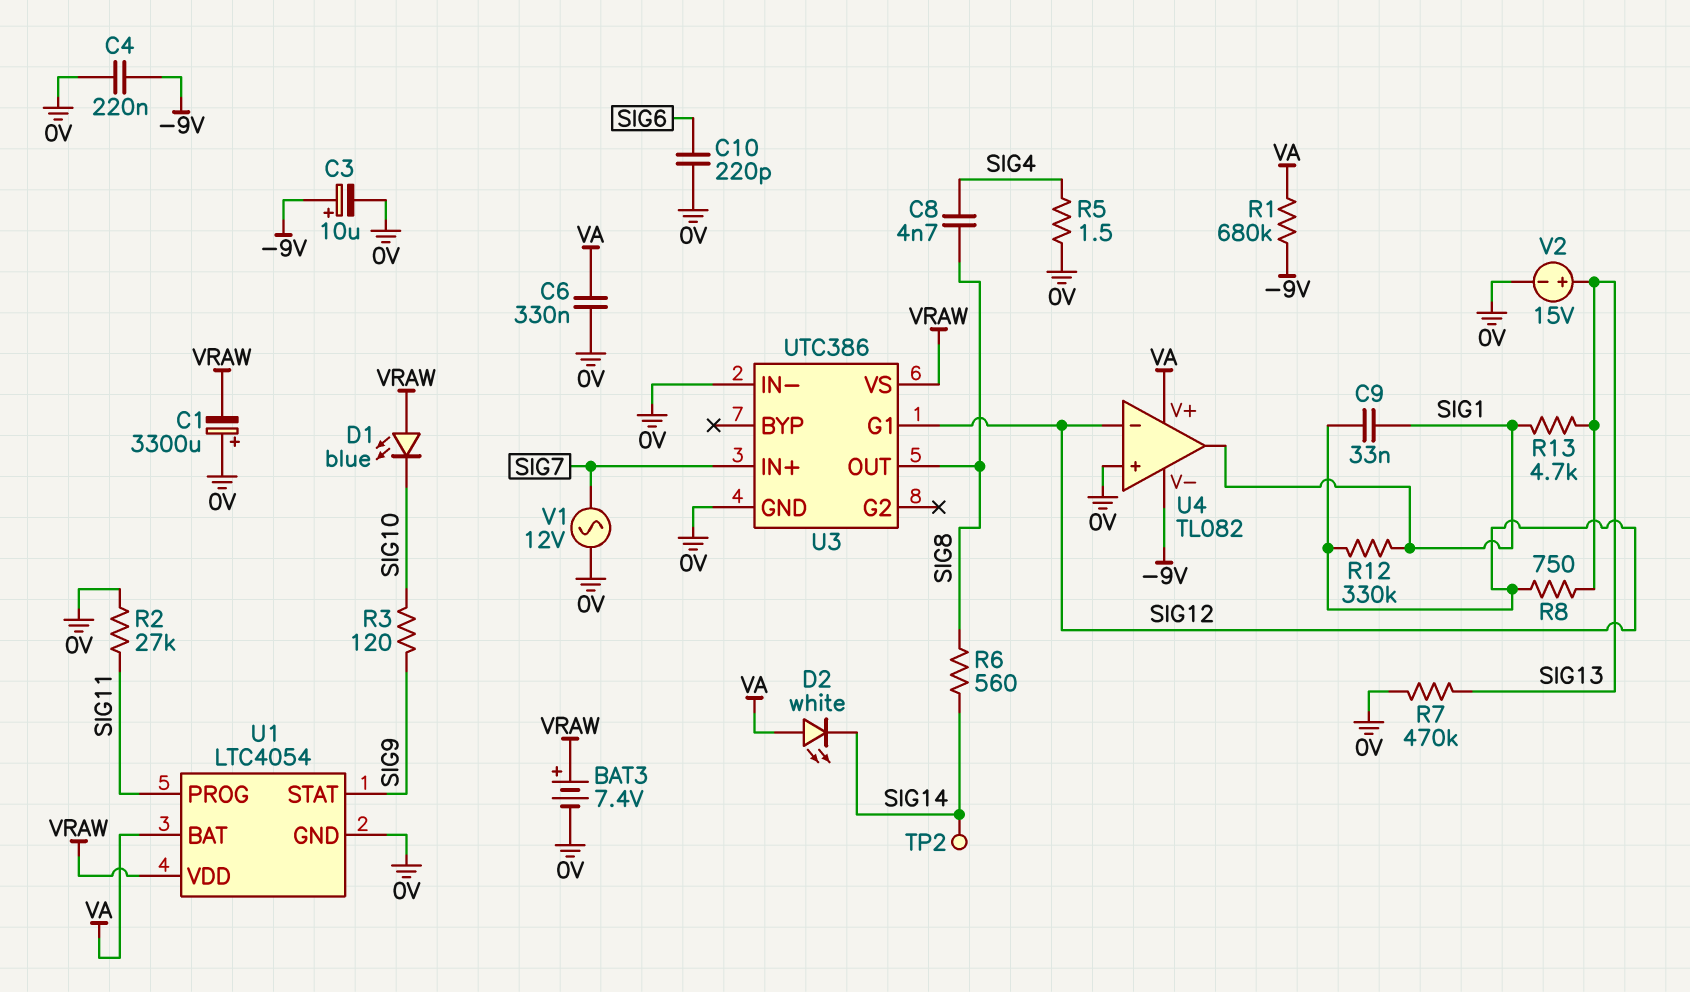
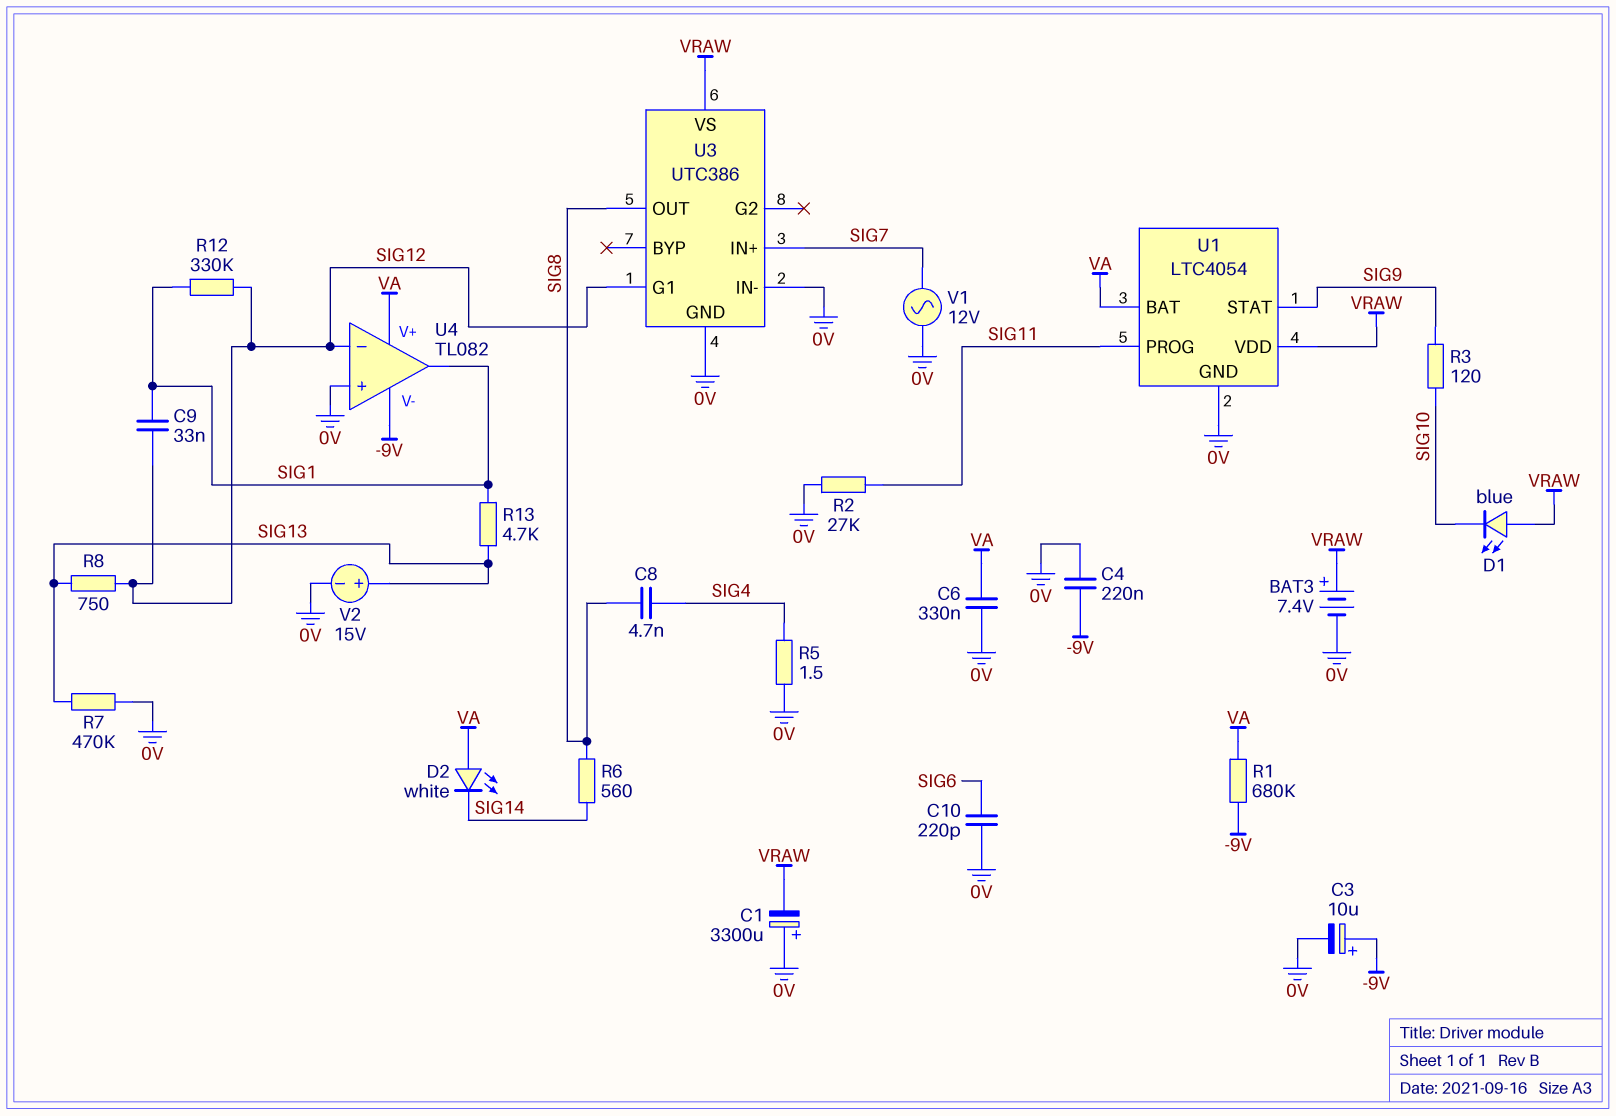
TP2: test point (SIG14) -> none

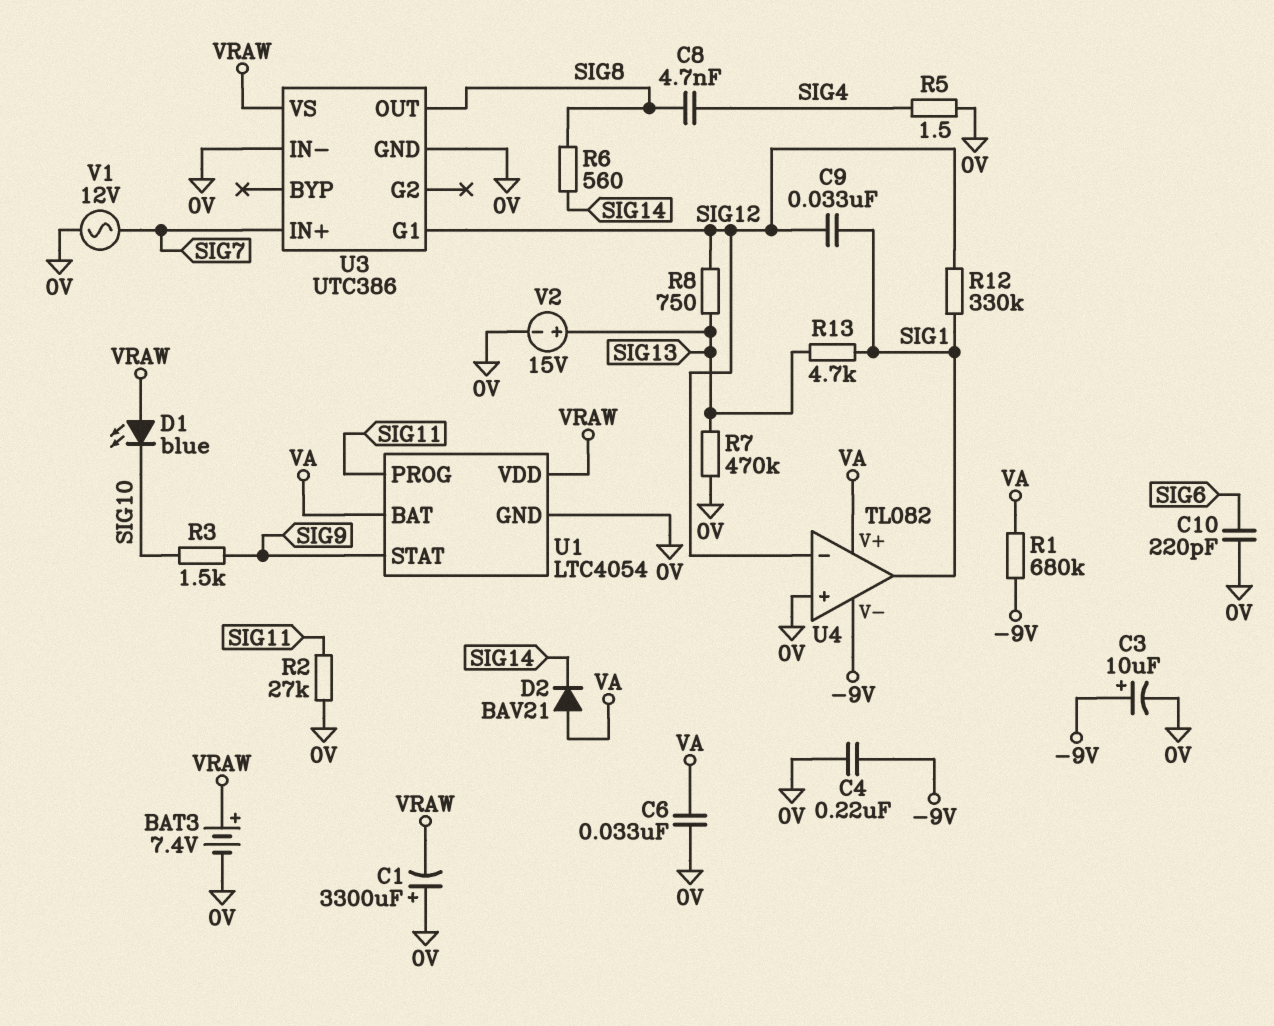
C6: 330nF (0V, VA) -> 33nF (0V, VA)
D2: LED white (A VA, K SIG14) -> diode BAV21 (A VA, K SIG14)
R3: 120 (SIG9, SIG10) -> 1.5k (SIG9, SIG10)

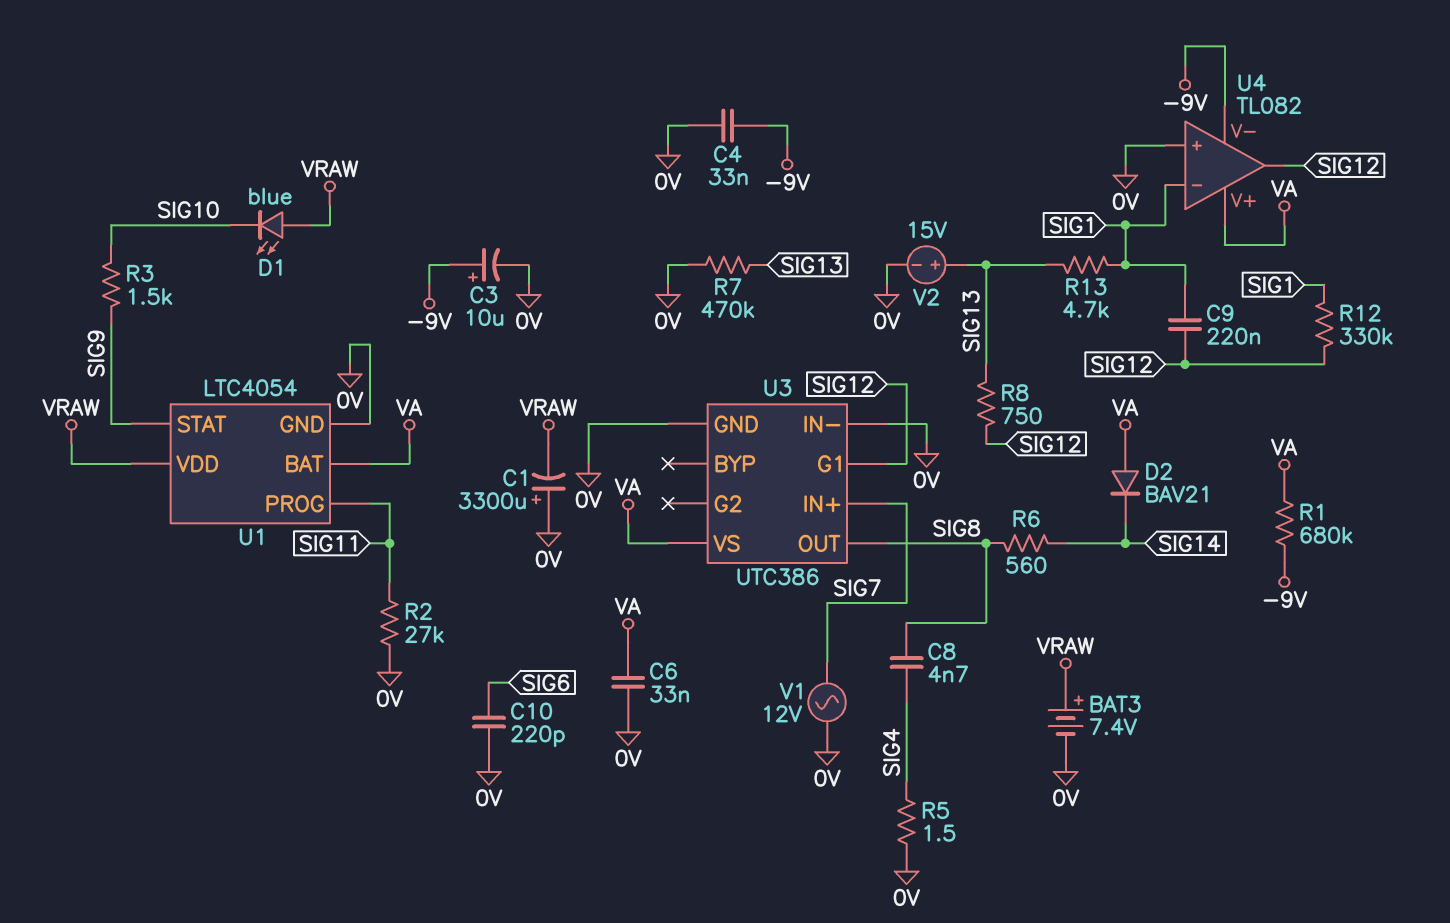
C4: 220nF (-9V, 0V) -> 33nF (-9V, 0V)
C9: 33nF (SIG1, SIG12) -> 220nF (SIG1, SIG12)
U3 pin VS: VRAW -> VA
U4 pin in-: SIG12 -> SIG1
U4 pin out: SIG1 -> SIG12

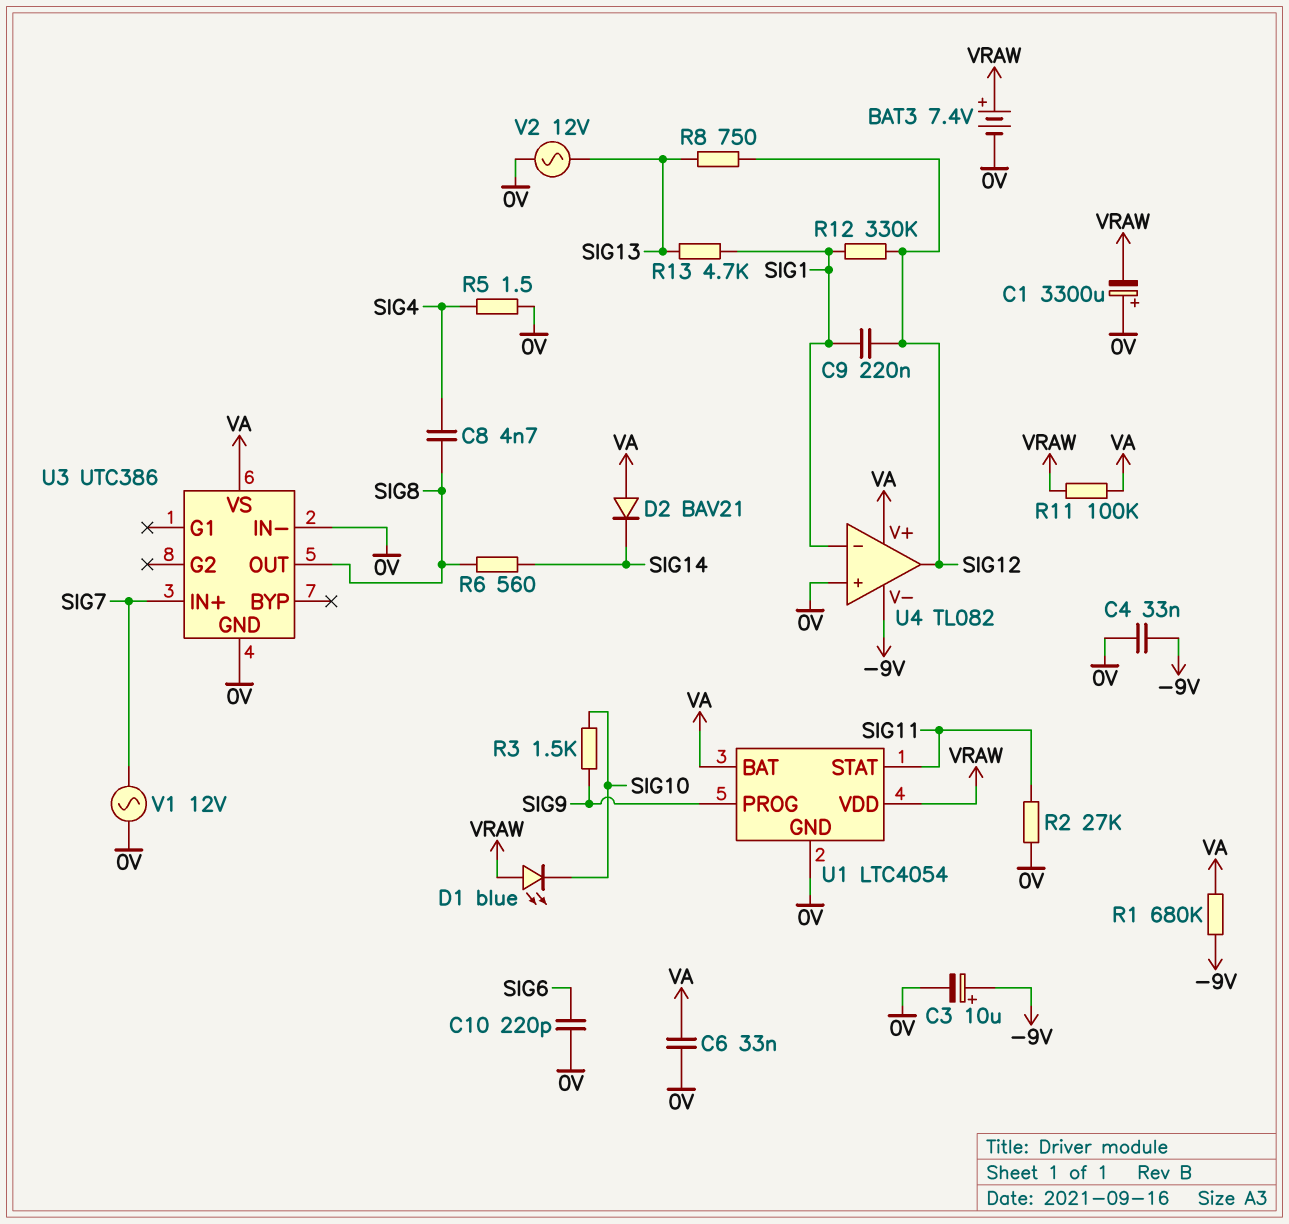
R7: 470k (0V, SIG13) -> none
R11: none -> 100k (VA, VRAW)
U1 pin PROG: SIG11 -> SIG9
U1 pin STAT: SIG9 -> SIG11
U3 pin G1: SIG12 -> none
V2: 15V (plus SIG13, minus 0V) -> AC 12V (0V, SIG13)

